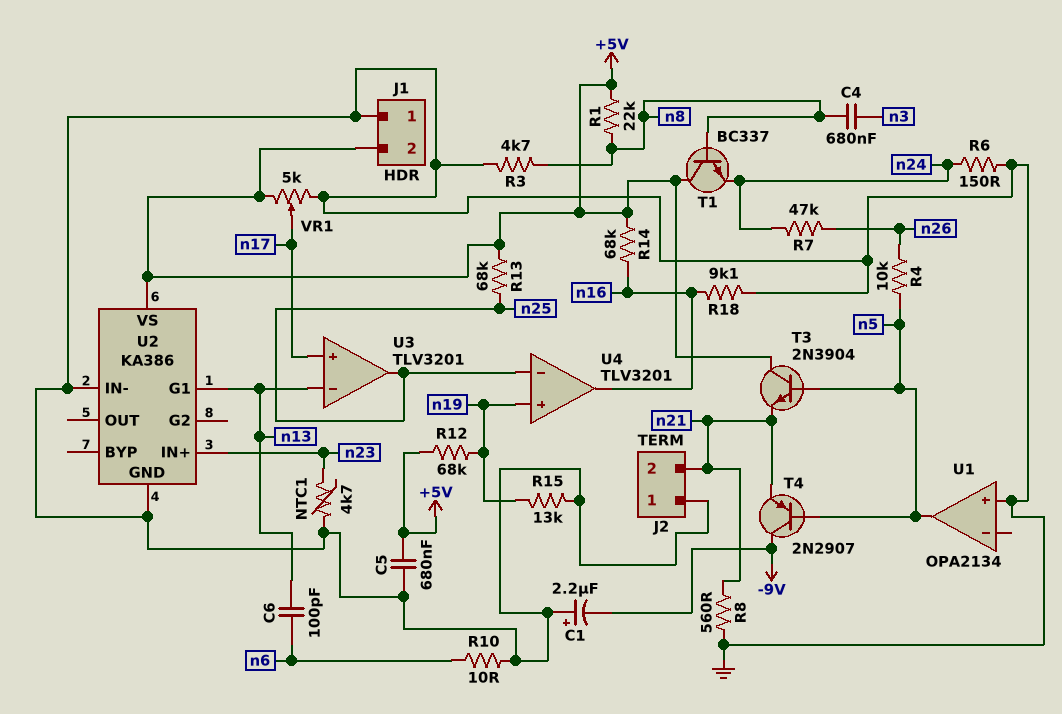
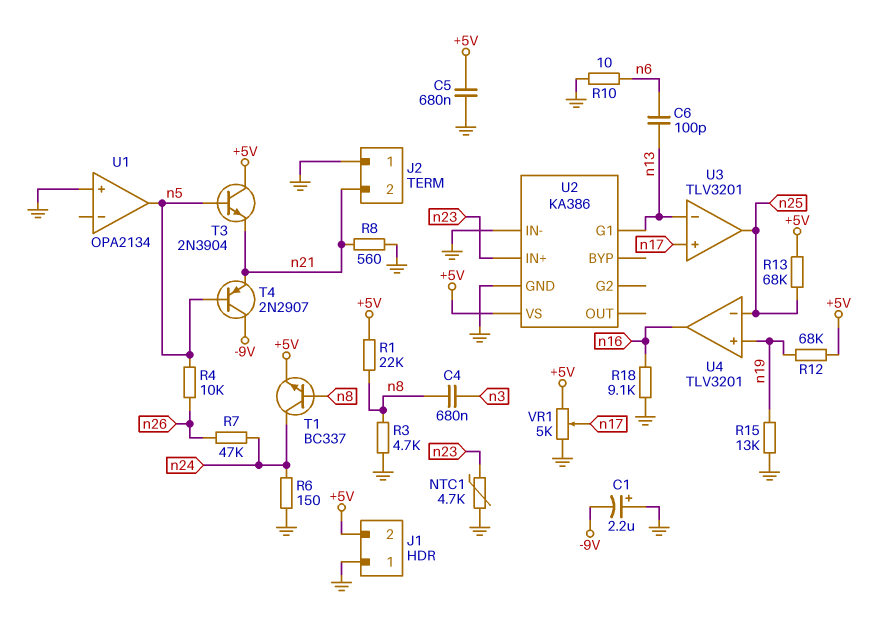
R14: 68k (+5V, n16) -> none
T1: NPN BC337 (B n8, C +5V, E n24) -> NPN BC337 (B n8, C n24, E +5V)

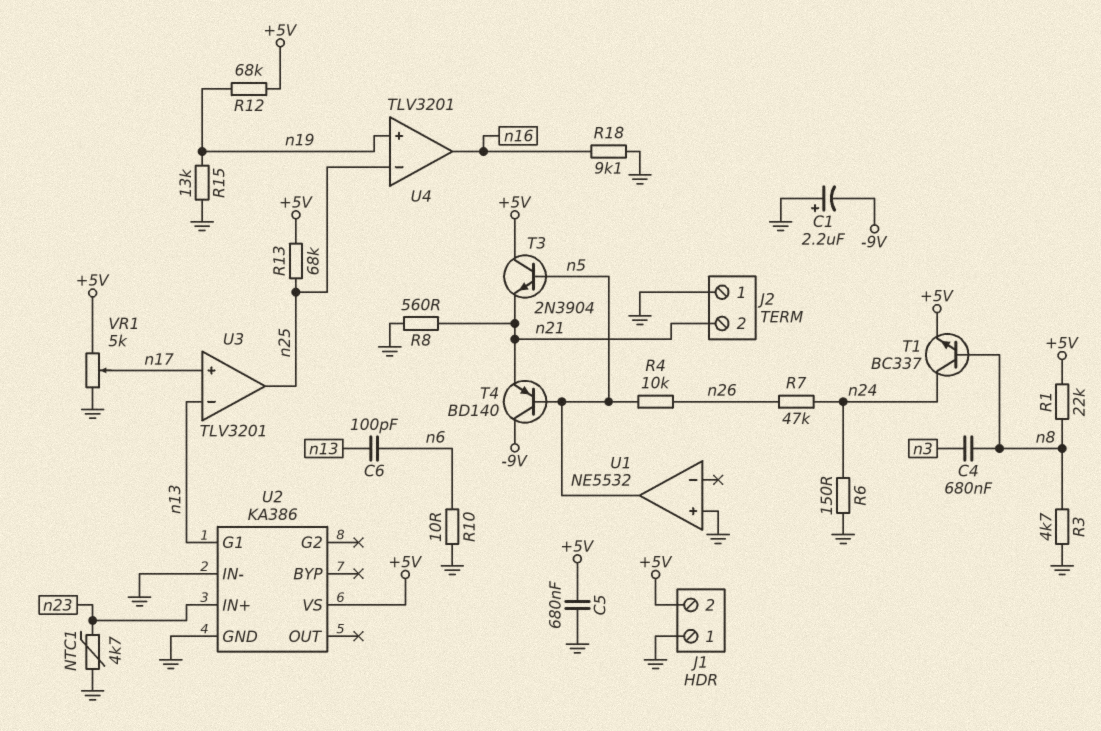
T4: PNP 2N2907 (B n5, C -9V, E n21) -> PNP BD140 (B n5, C -9V, E n21)
U1: OPA2134 -> NE5532

